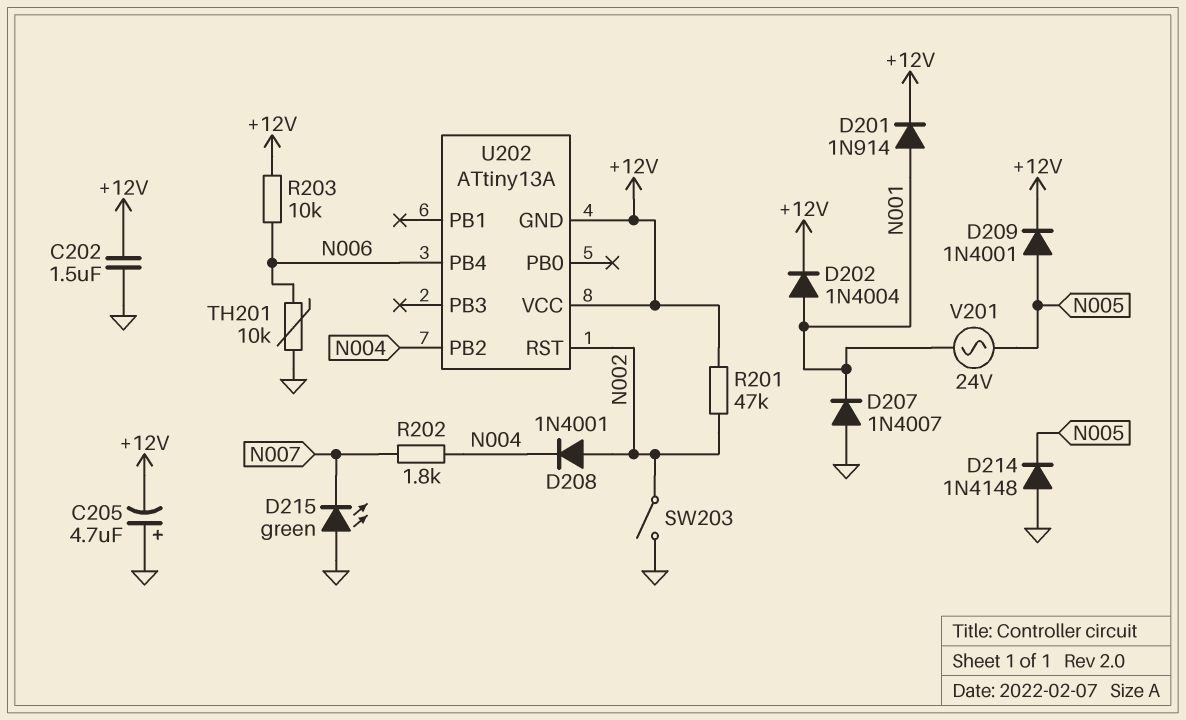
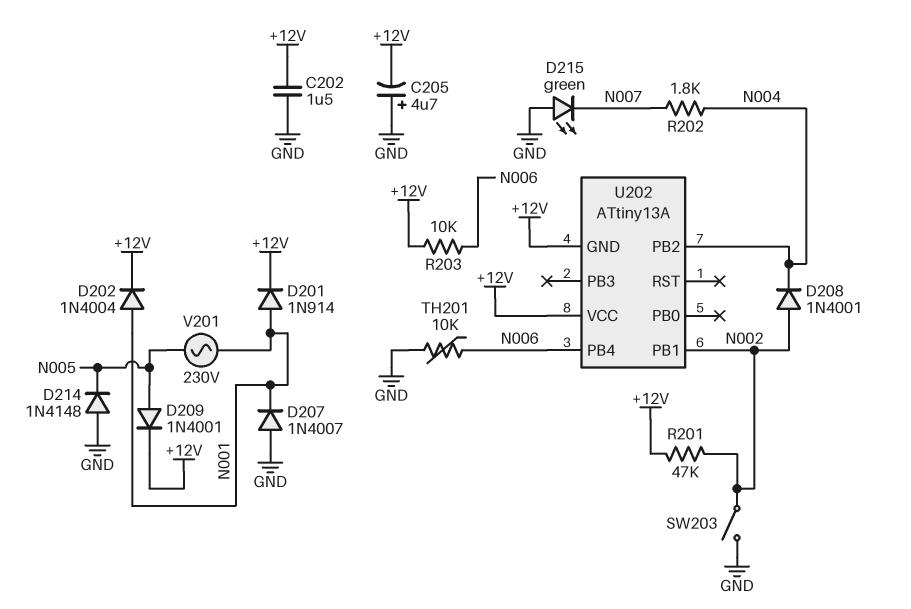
U202 pin PB1: none -> N002
U202 pin RST: N002 -> none
V201: AC 24V (N001, N005) -> AC 230V (N001, N005)

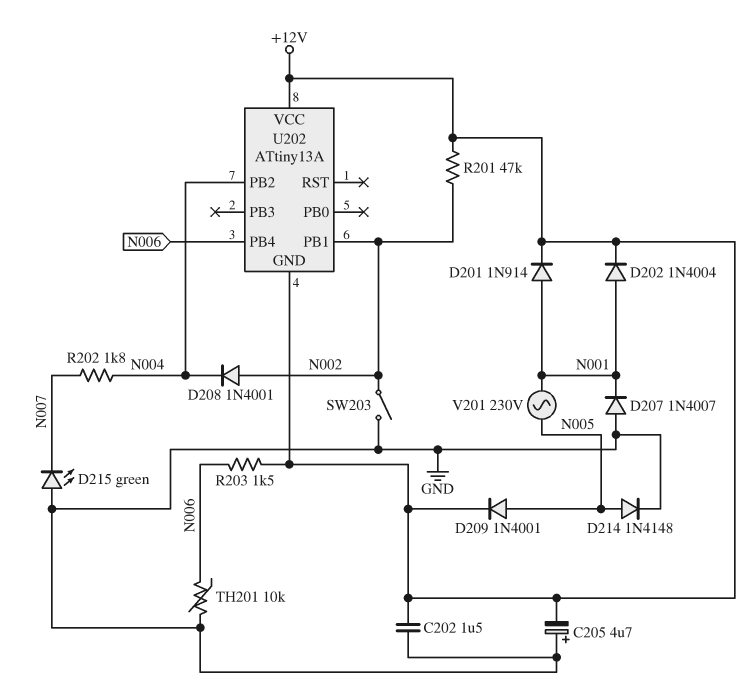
D214: diode 1N4148 (A GND, K N005) -> diode 1N4148 (A N005, K GND)
R203: 10k (+12V, N006) -> 1.5k (+12V, N006)

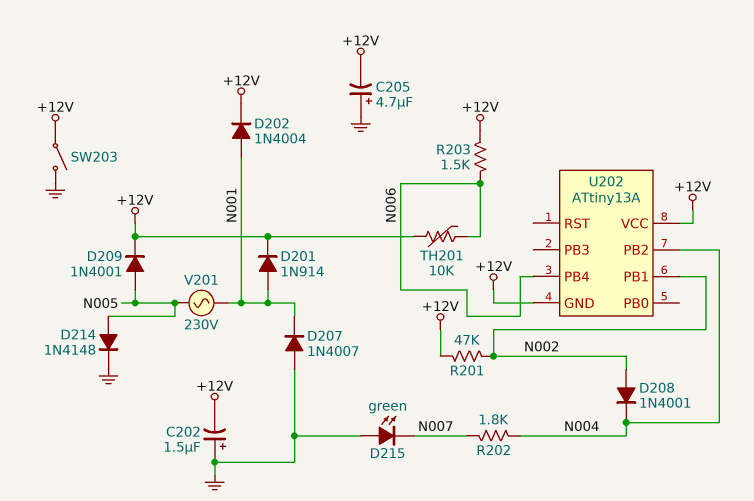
C202: 1.5uF (+12V, GND) -> 1.5uF (plus GND, minus +12V)
SW203: switch (GND, N002) -> switch (+12V, GND)
TH201: 10k (GND, N006) -> 10k (+12V, N006)

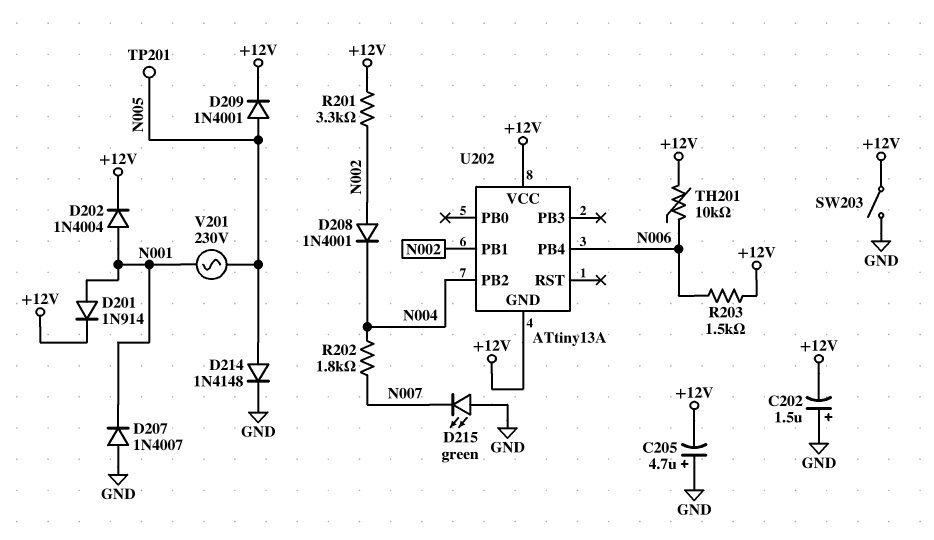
R201: 47k (+12V, N002) -> 3.3k (+12V, N002)
TP201: none -> test point (N005)

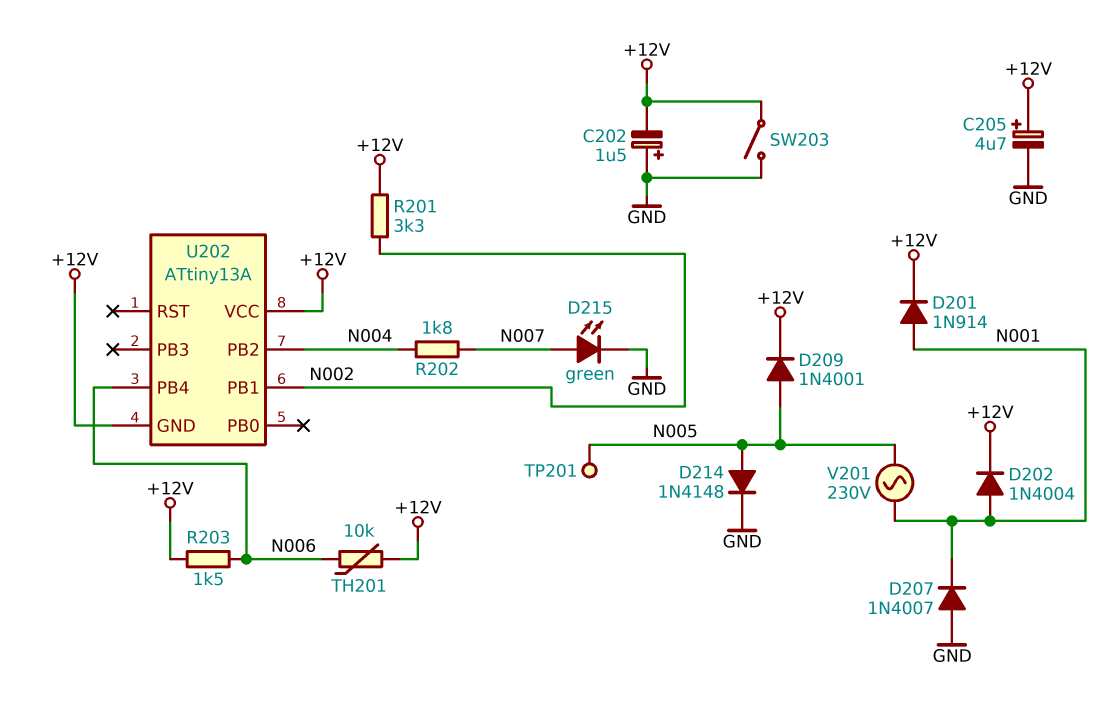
C205: 4.7uF (plus GND, minus +12V) -> 4.7uF (plus +12V, minus GND)
D208: diode 1N4001 (A N002, K N004) -> none
D215: LED green (A GND, K N007) -> LED green (A N007, K GND)

